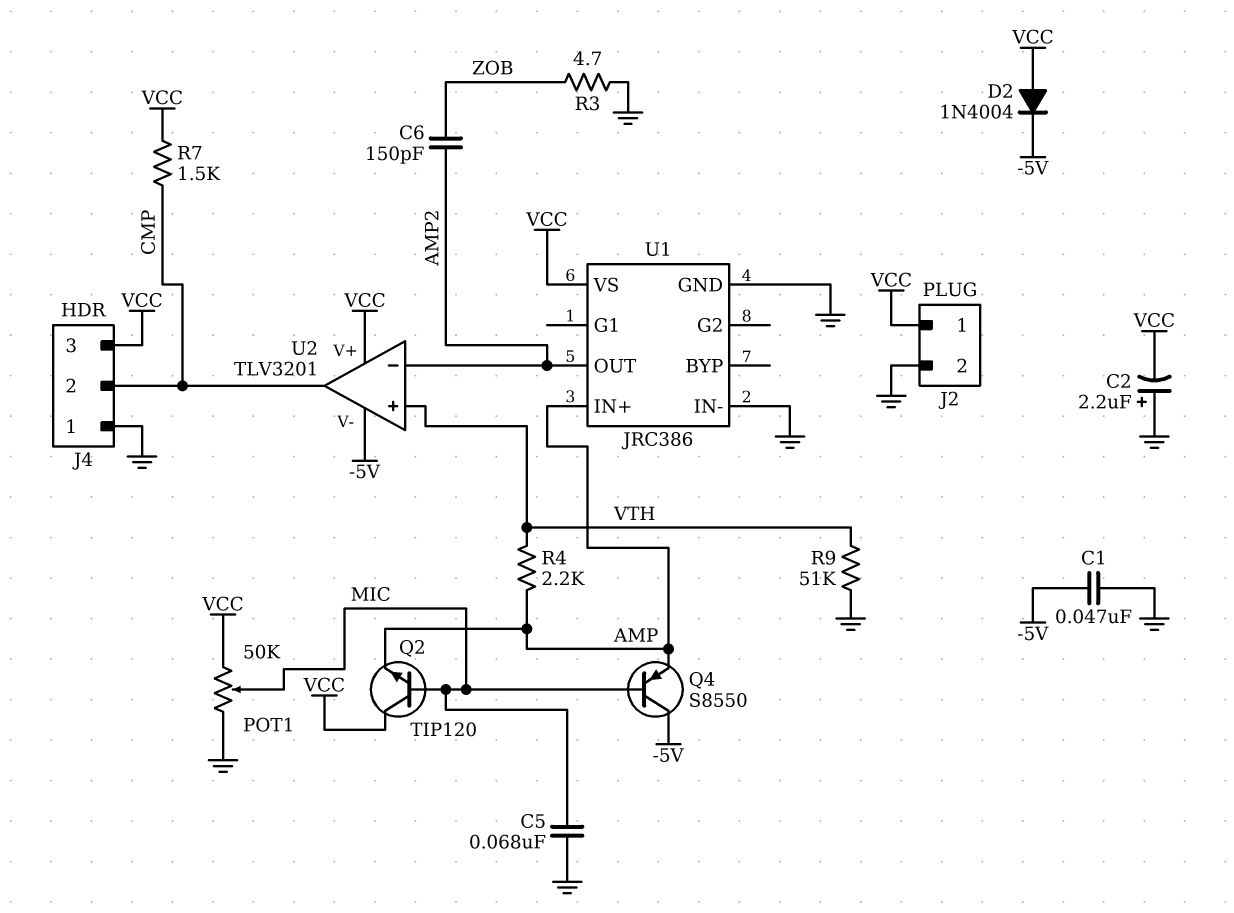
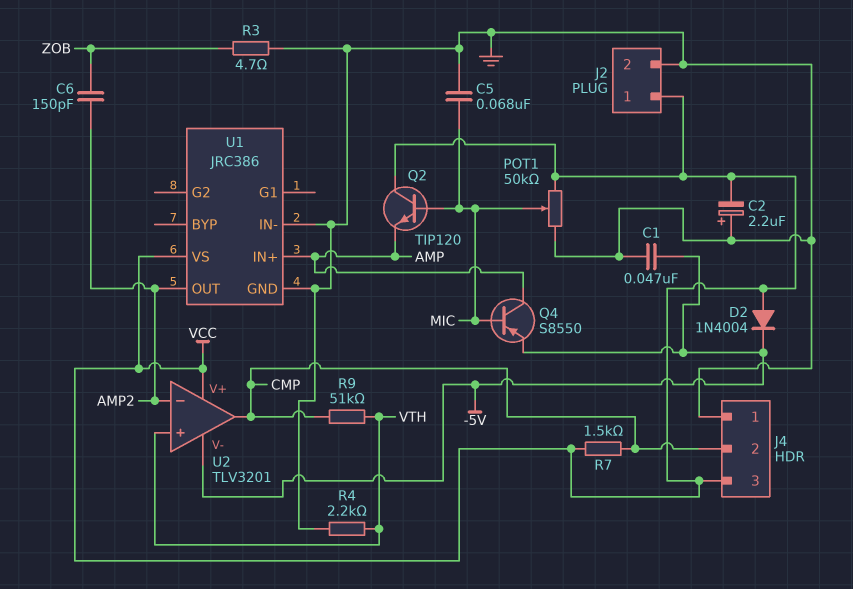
Q4: PNP S8550 (B MIC, C -5V, E AMP) -> PNP S8550 (B MIC, C AMP, E -5V)
R4: 2.2k (AMP, VTH) -> 2.2k (GND, VTH)
R9: 51k (GND, VTH) -> 51k (CMP, VTH)

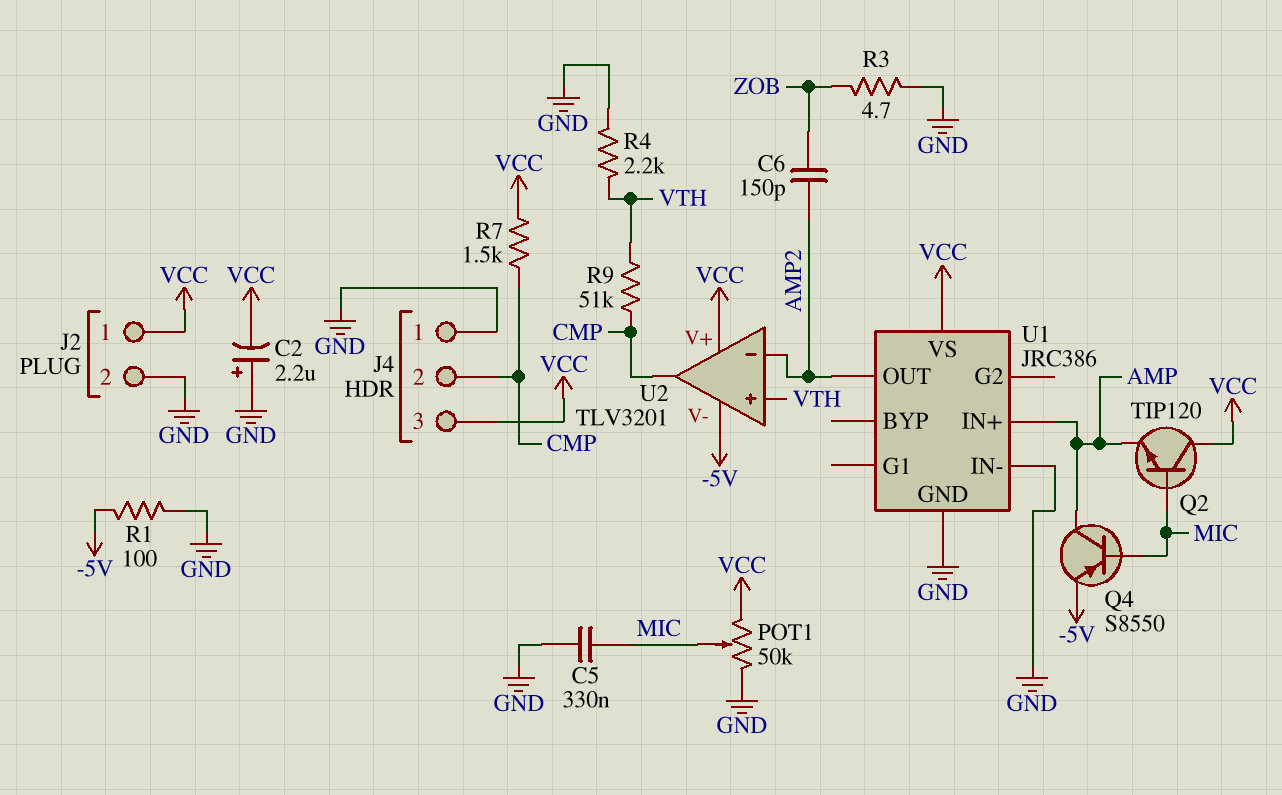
C1: 47nF (-5V, GND) -> none
C5: 68nF (GND, MIC) -> 330nF (GND, MIC)
D2: diode 1N4004 (A VCC, K -5V) -> none
R1: none -> 100 (-5V, GND)

